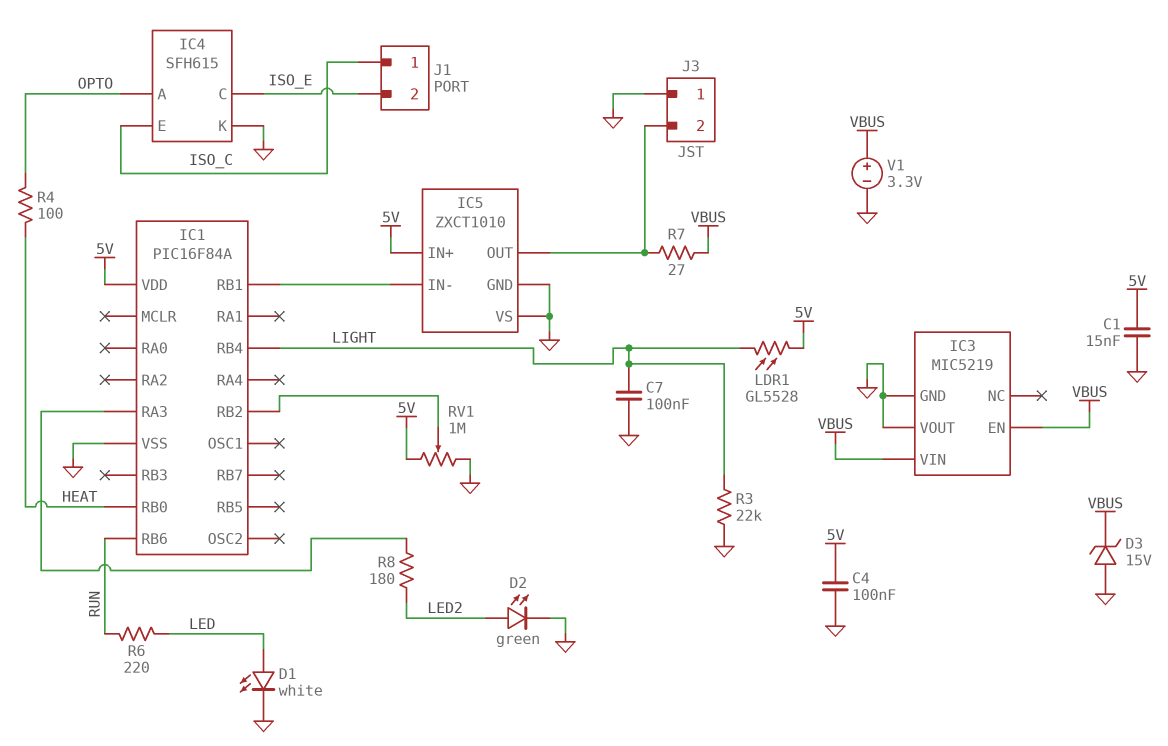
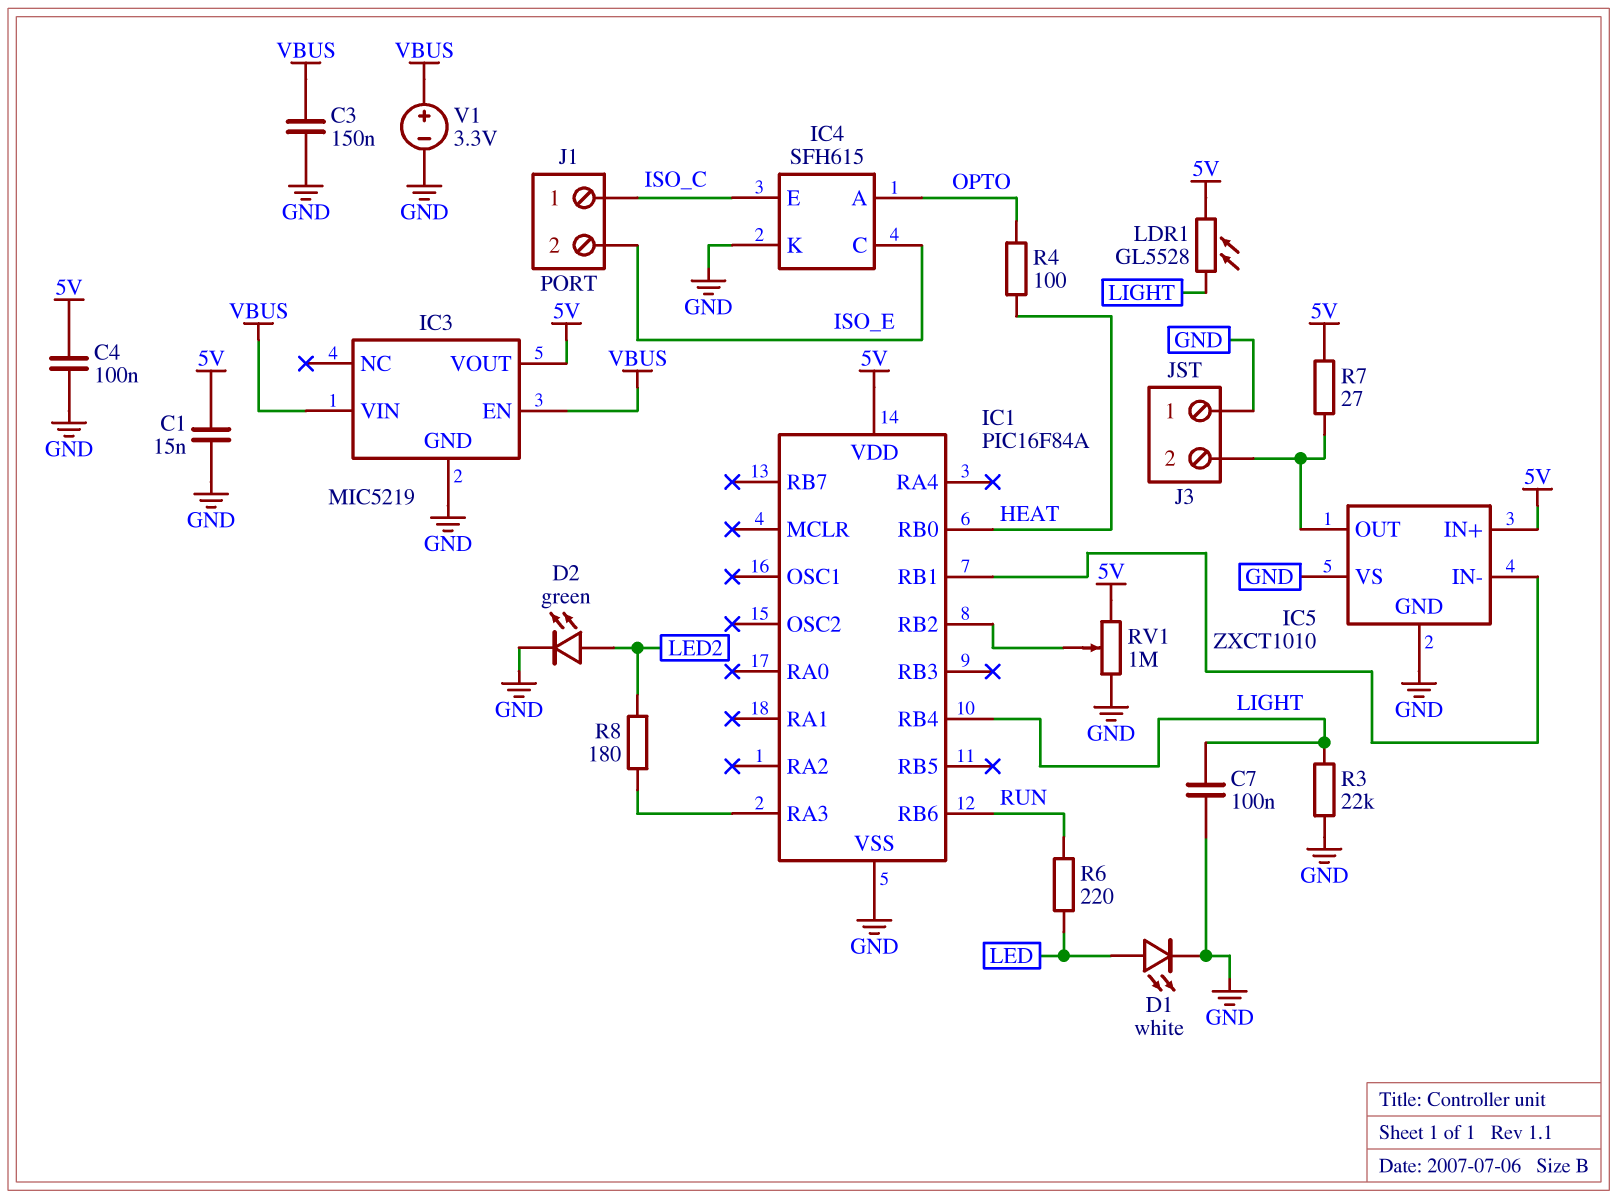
C3: none -> 150nF (GND, VBUS)
D3: zener 15V (A GND, K VBUS) -> none
IC3 pin VOUT: GND -> 5V
R7: 27 (IC5/OUT, VBUS) -> 27 (5V, IC5/OUT)

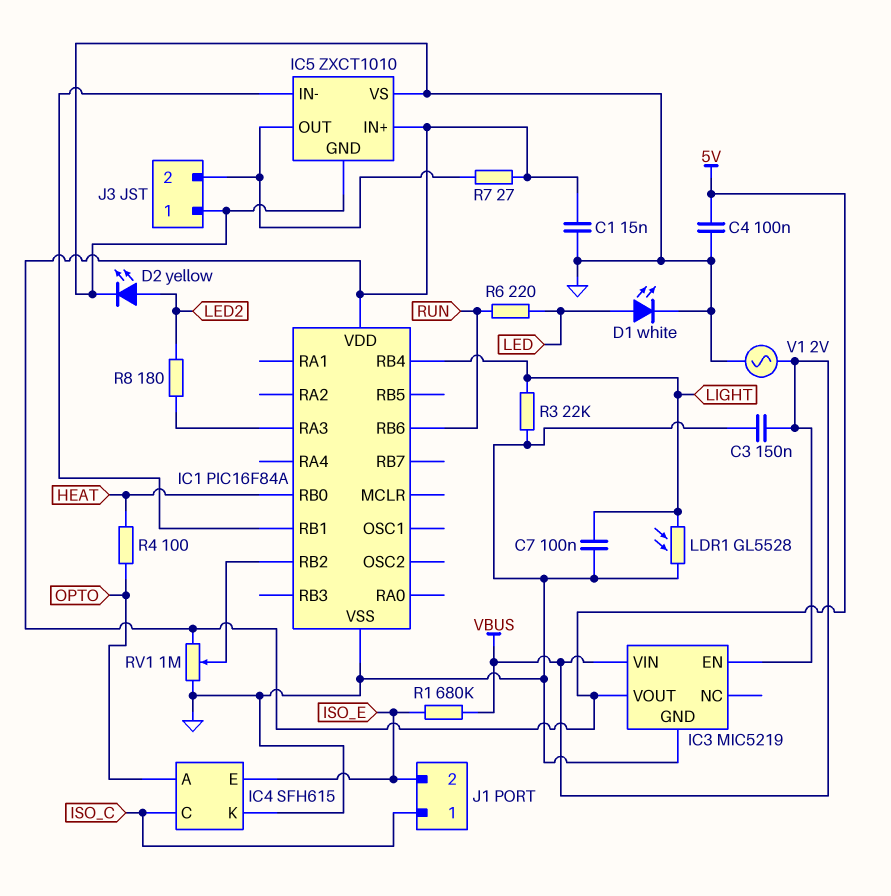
D2: LED green (A LED2, K GND) -> LED yellow (A LED2, K GND)
IC4 pin C: ISO_E -> ISO_C
IC4 pin E: ISO_C -> ISO_E
LDR1: GL5528 (5V, LIGHT) -> GL5528 (GND, LIGHT)
R1: none -> 680k (ISO_E, VBUS)
V1: 3.3V (plus VBUS, minus GND) -> AC 2V (GND, VBUS)

